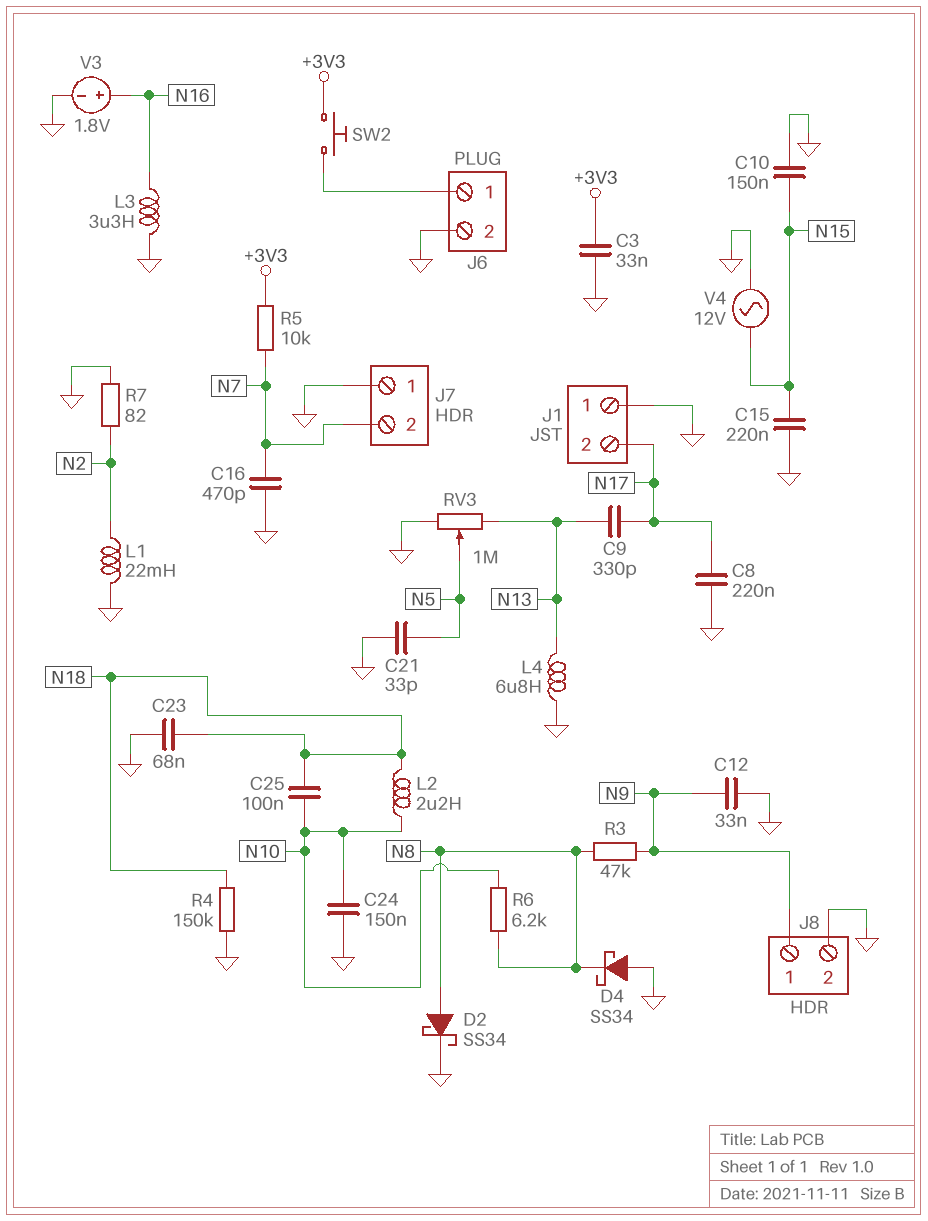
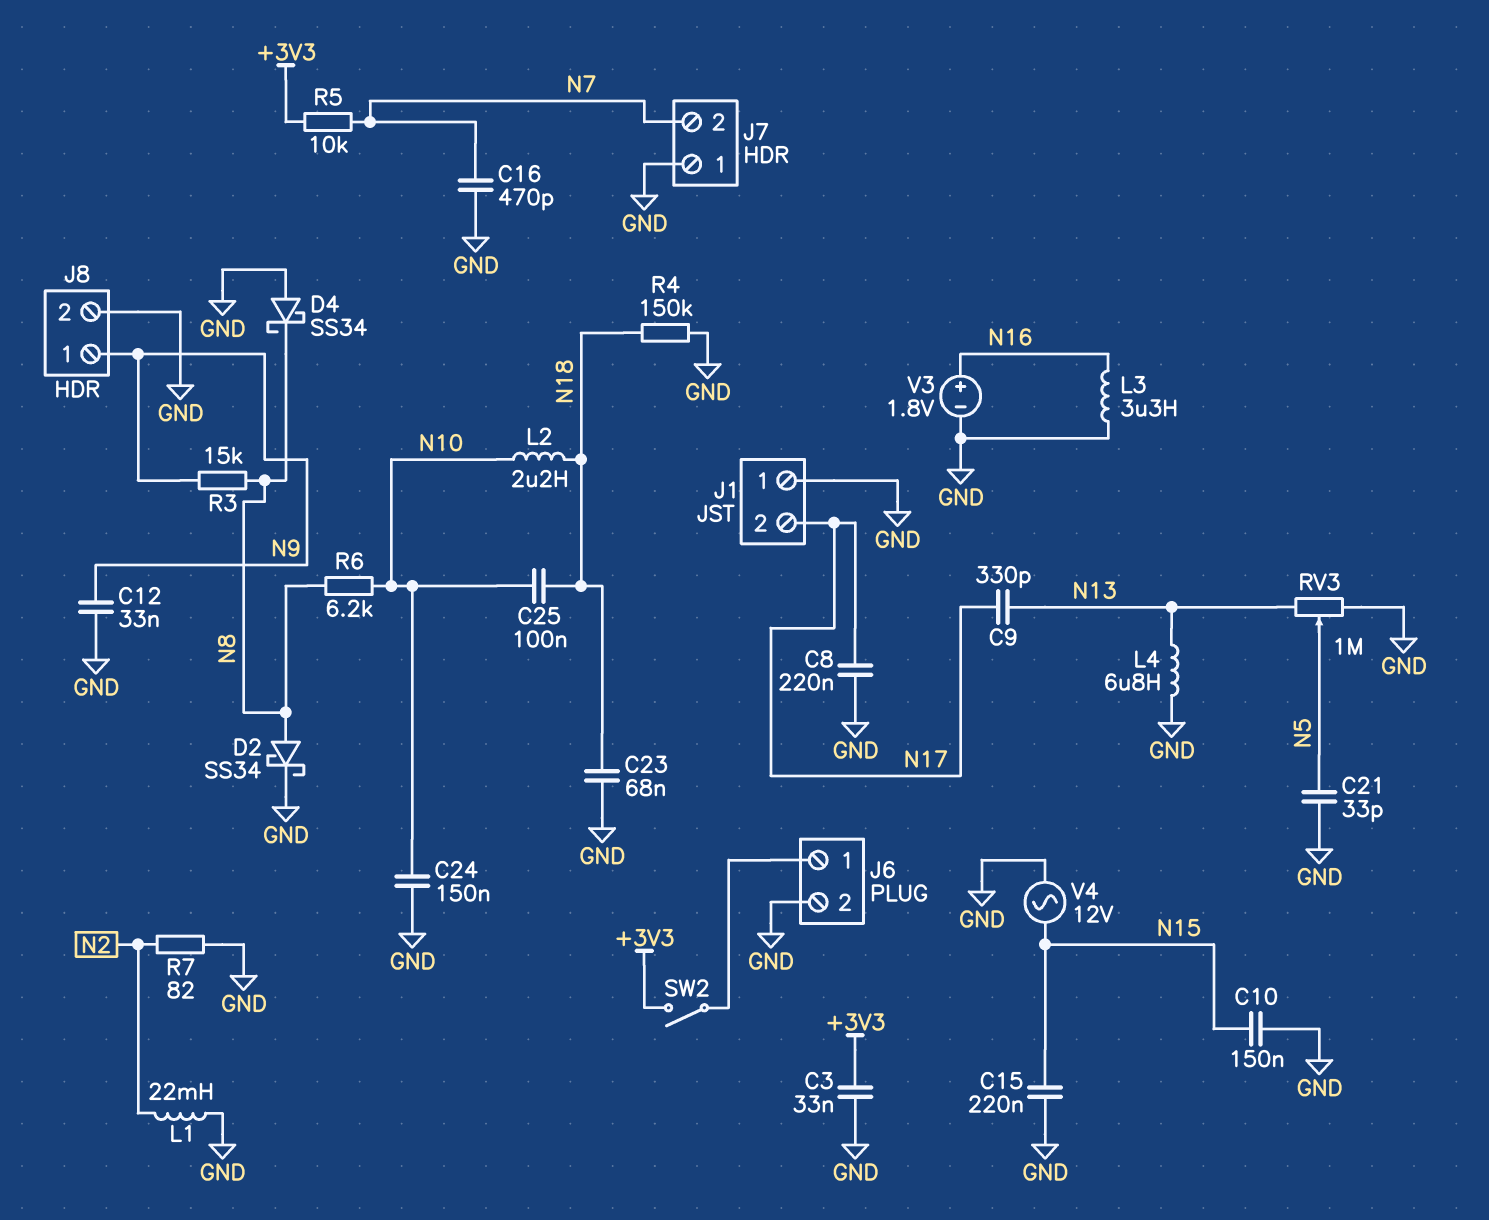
R3: 47k (N8, N9) -> 15k (N8, N9)
SW2: button (+3V3, J6/1) -> switch (+3V3, J6/1)

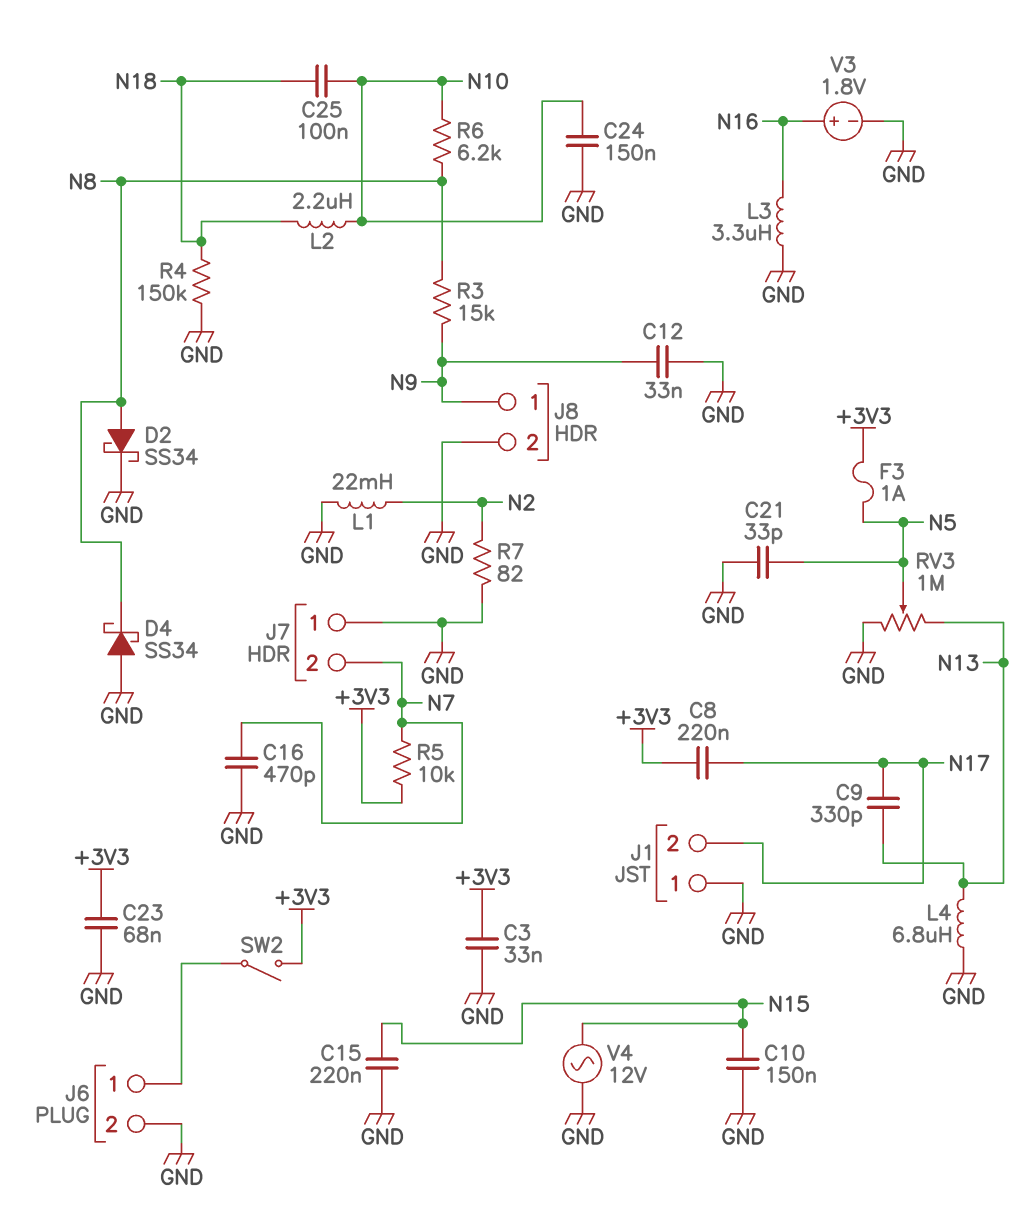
C8: 220nF (GND, N17) -> 220nF (+3V3, N17)
C23: 68nF (GND, N18) -> 68nF (+3V3, GND)
F3: none -> 1A (+3V3, N5)

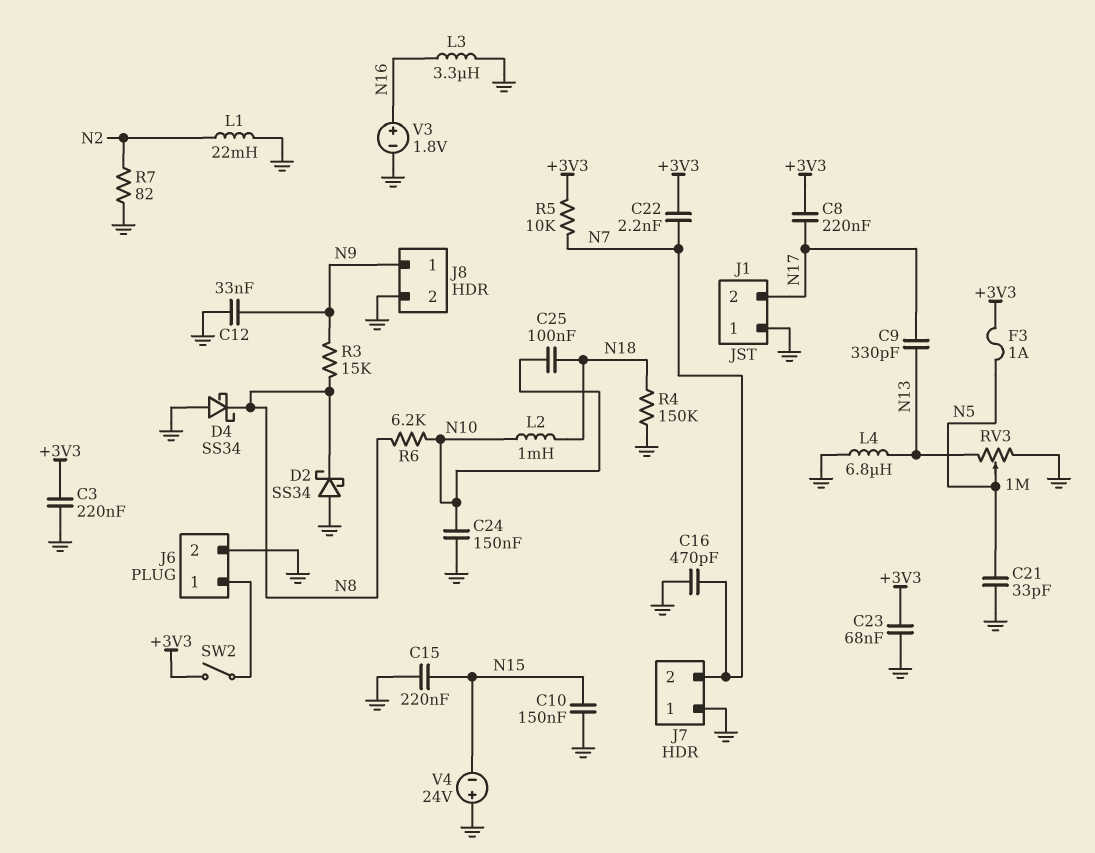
C3: 33nF (+3V3, GND) -> 220nF (+3V3, GND)
C22: none -> 2.2nF (+3V3, N7)
D2: schottky SS34 (A N8, K GND) -> schottky SS34 (A GND, K N8)
L2: 2.2uH (N10, N18) -> 1mH (N10, N18)
V4: AC 12V (GND, N15) -> 24V (plus GND, minus N15)

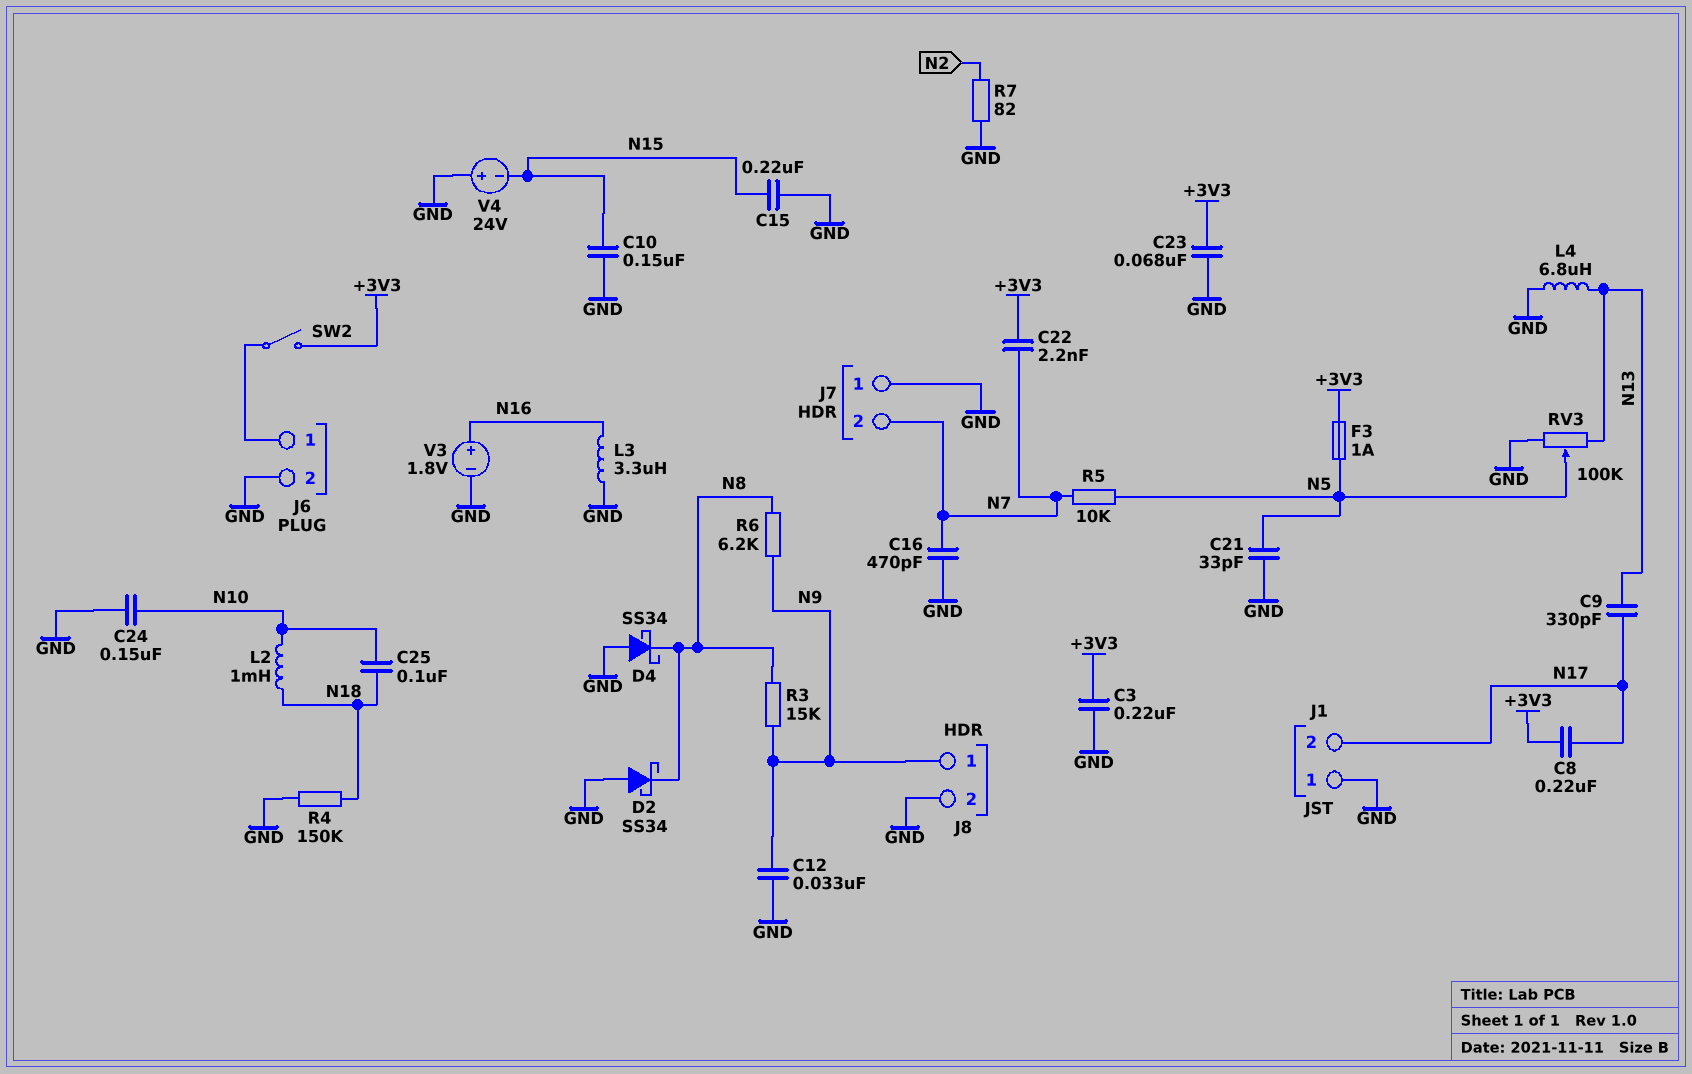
L1: 22mH (GND, N2) -> none
R5: 10k (+3V3, N7) -> 10k (N5, N7)
R6: 6.2k (N8, N10) -> 6.2k (N8, N9)
RV3: 1M (GND, N13, wiper N5) -> 100k (GND, N13, wiper N5)

